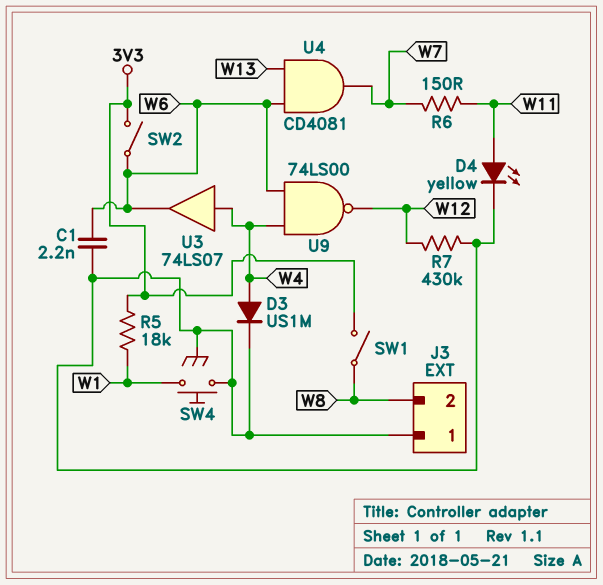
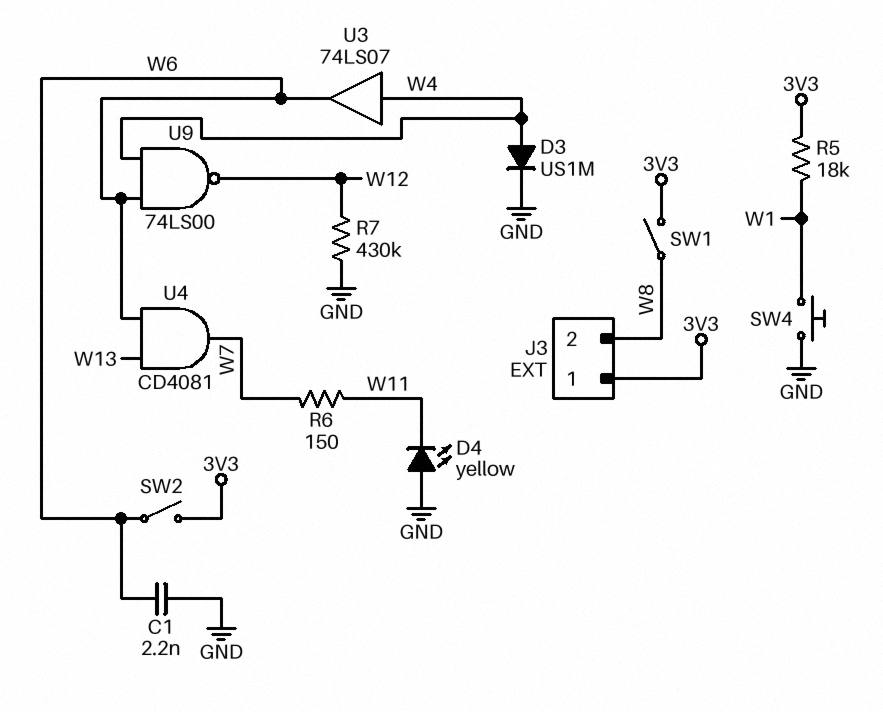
D4: LED yellow (A W11, K GND) -> LED yellow (A GND, K W11)
J3 pin 1: GND -> 3V3

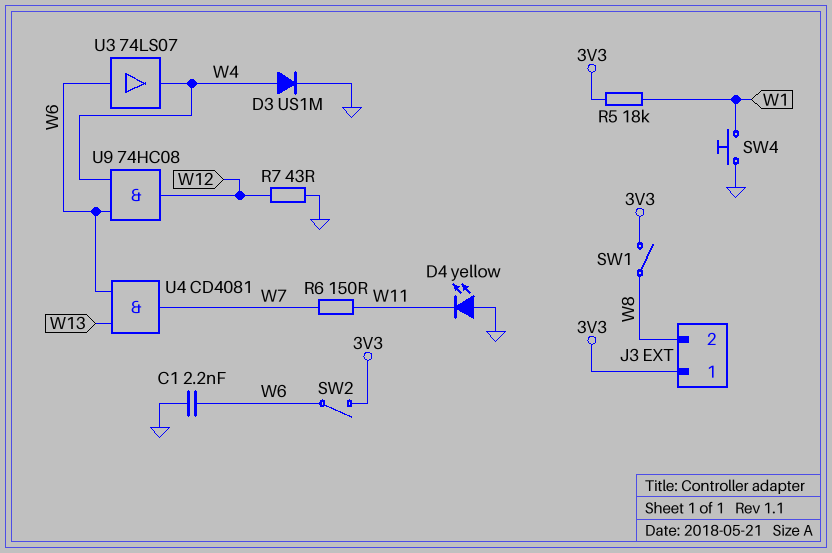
R7: 430k (GND, W12) -> 43 (GND, W12)
U3: buffer 74LS07 (in W4, out W6) -> buffer 74LS07 (in W6, out W4)
U9: NAND 74LS00 (in W4, in W6, out W12) -> AND 74HC08 (in W4, in W6, out W12)

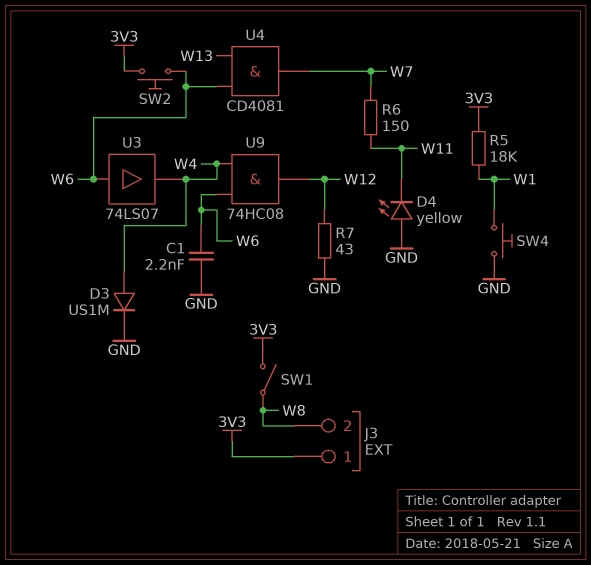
SW2: switch (3V3, W6) -> button (3V3, W6)

